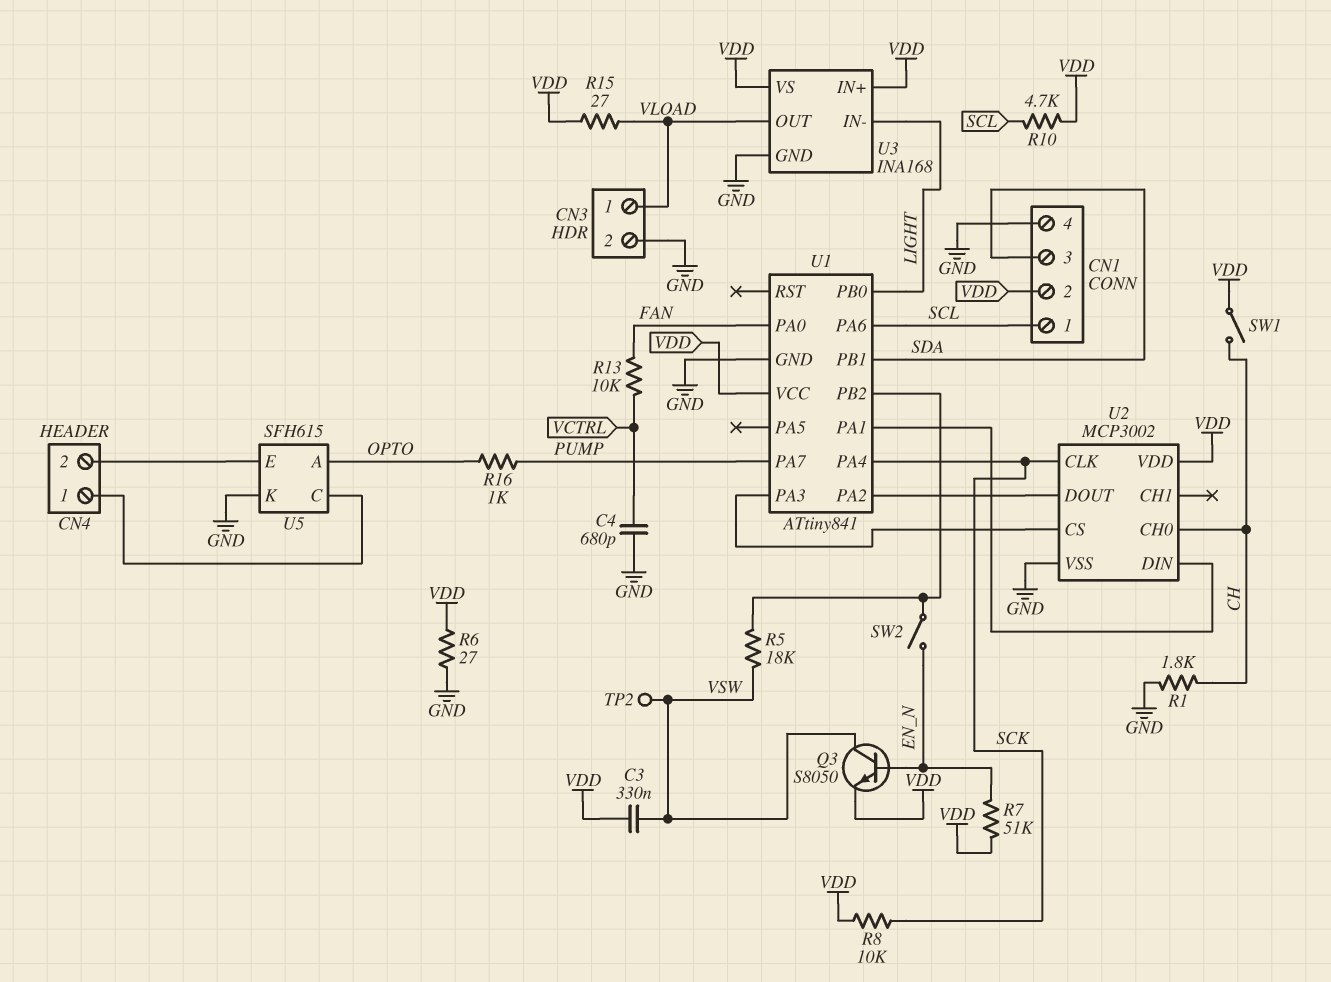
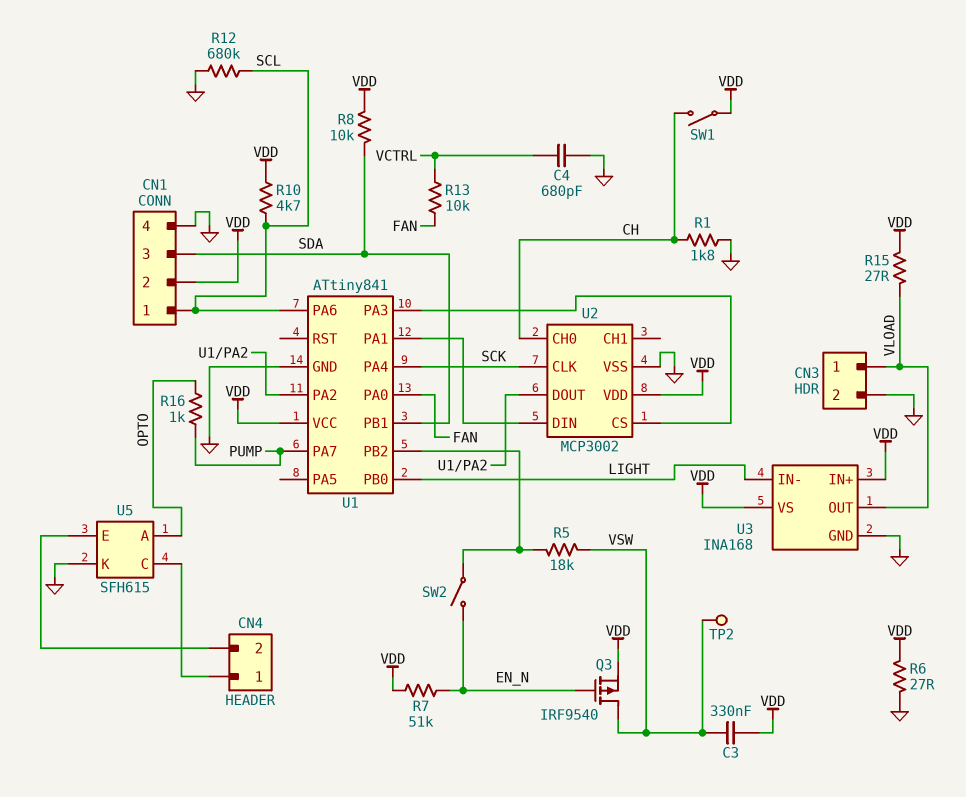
Q3: NPN S8050 (B EN_N, C VSW, E VDD) -> PMOS IRF9540 (G EN_N, D VSW, S VDD)
R8: 10k (SCK, VDD) -> 10k (SDA, VDD)
R12: none -> 680k (GND, SCL)

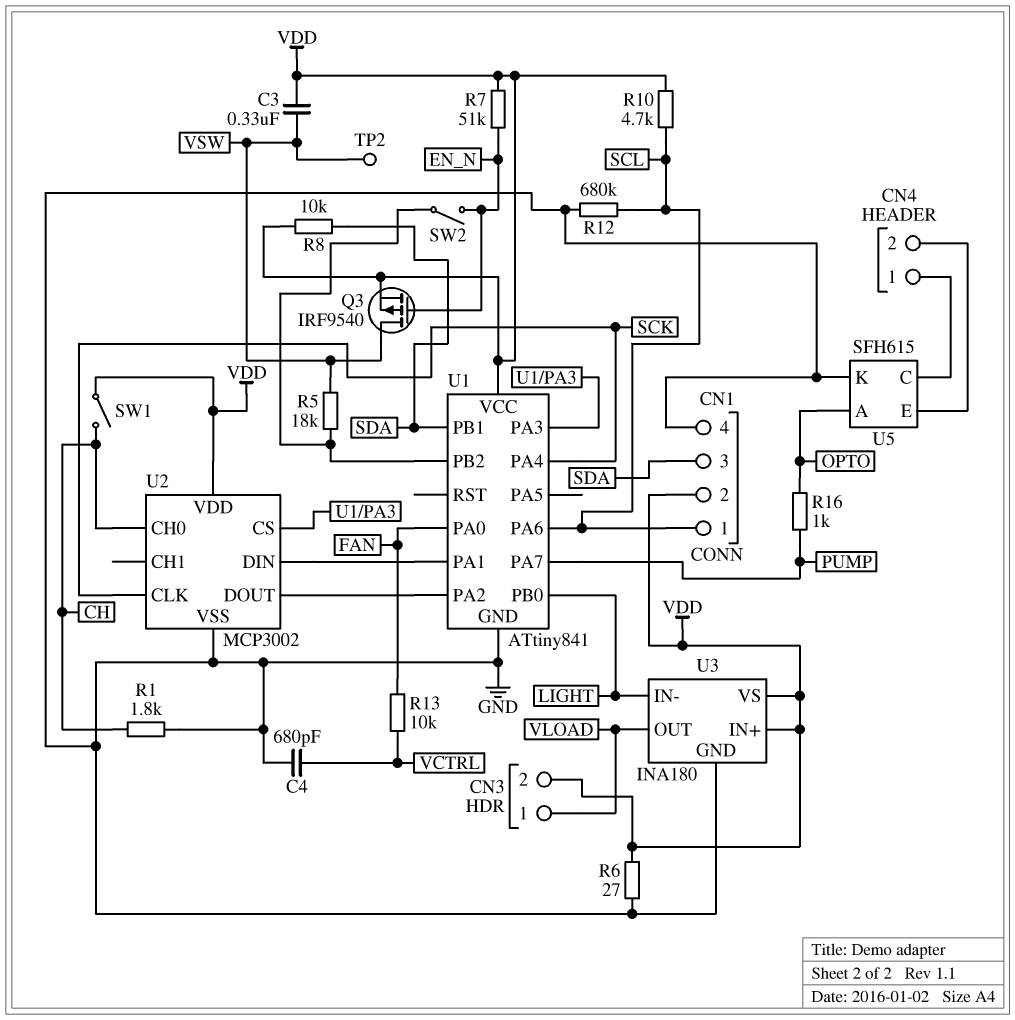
CN3 pin 2: GND -> VDD
R15: 27 (VDD, VLOAD) -> none
U3: INA168 -> INA180

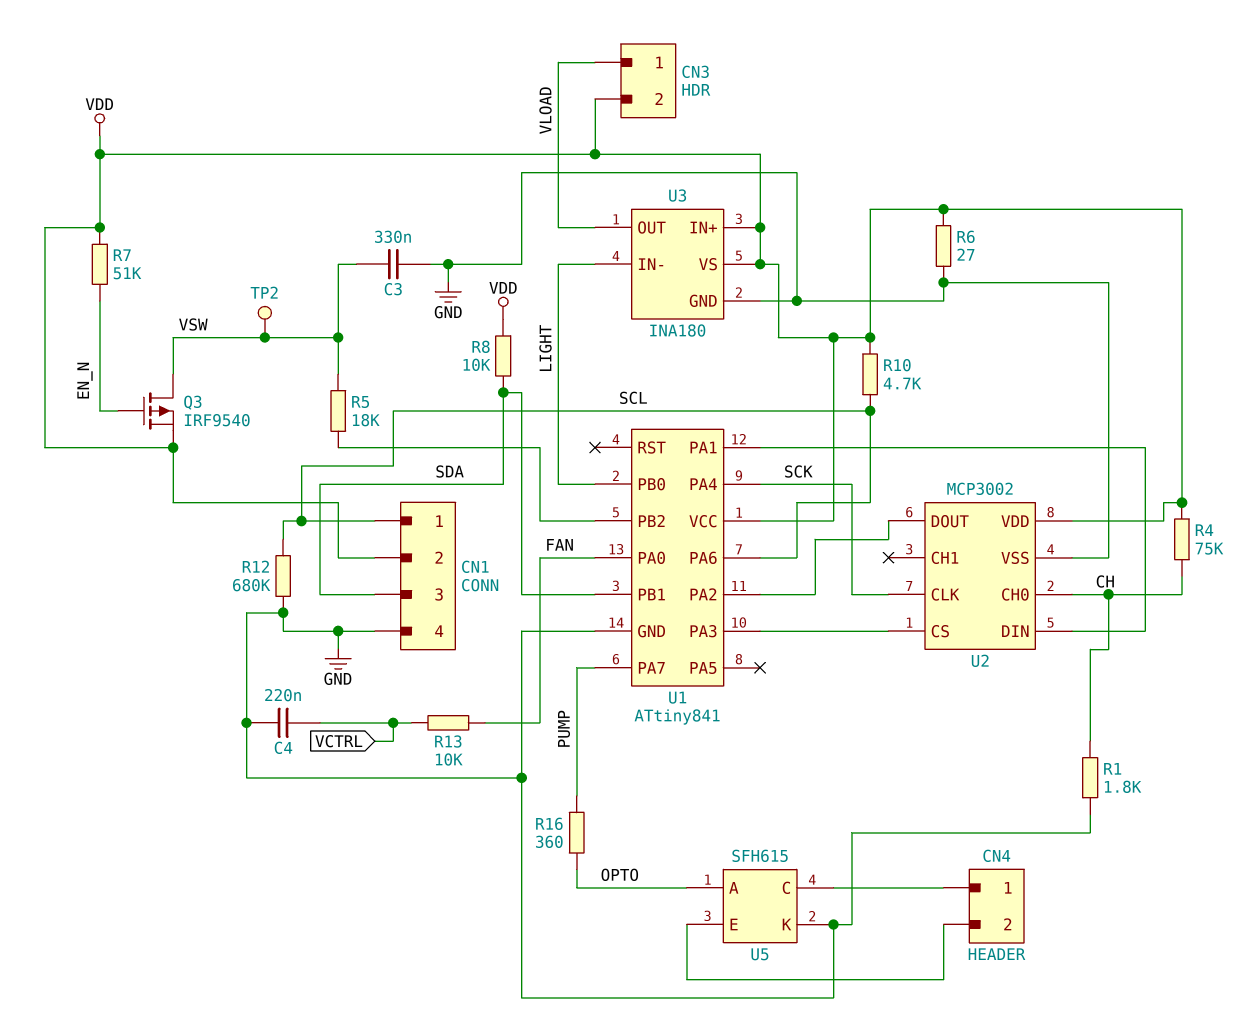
C3: 330nF (VDD, VSW) -> 330nF (GND, VSW)
C4: 680pF (GND, VCTRL) -> 220nF (GND, VCTRL)
R4: none -> 75k (CH, VDD)
R16: 1k (OPTO, PUMP) -> 360 (OPTO, PUMP)
SW1: switch (CH, VDD) -> none
SW2: switch (EN_N, U1/PB2) -> none

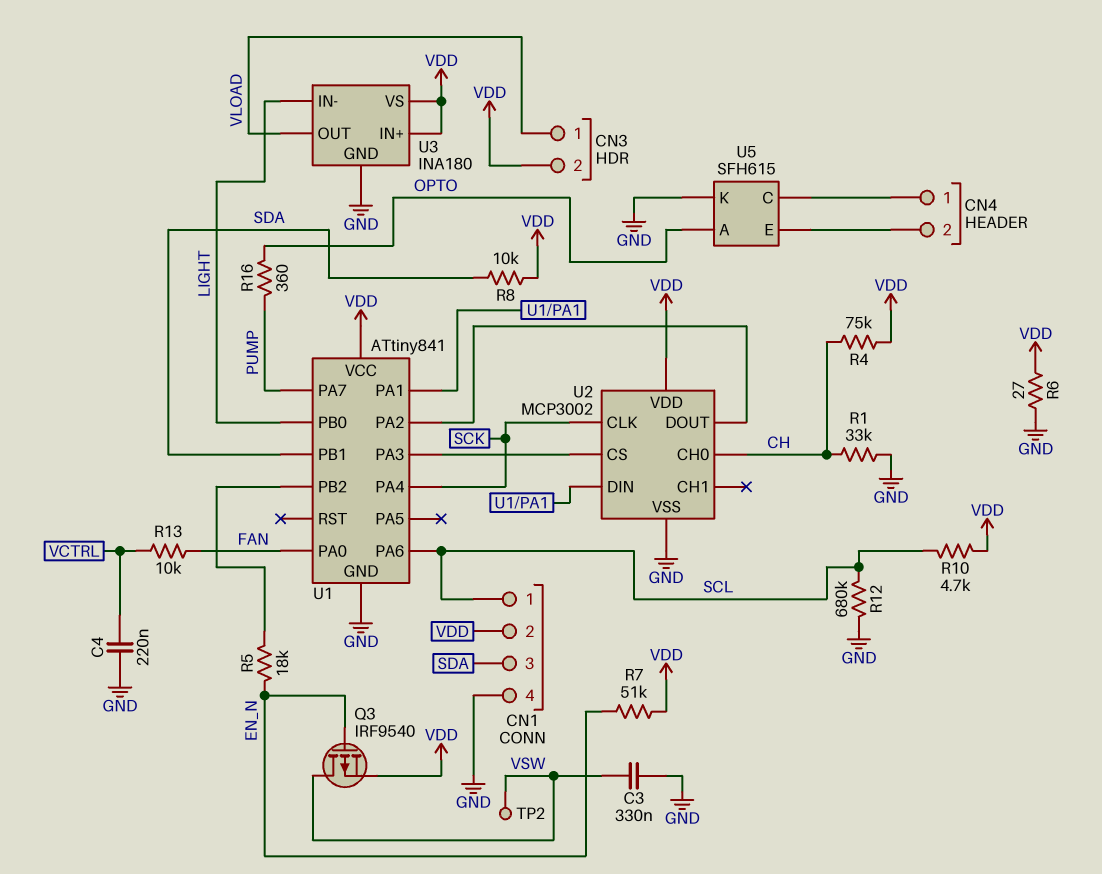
R1: 1.8k (CH, GND) -> 33k (CH, GND)
R5: 18k (U1/PB2, VSW) -> 18k (EN_N, U1/PB2)

